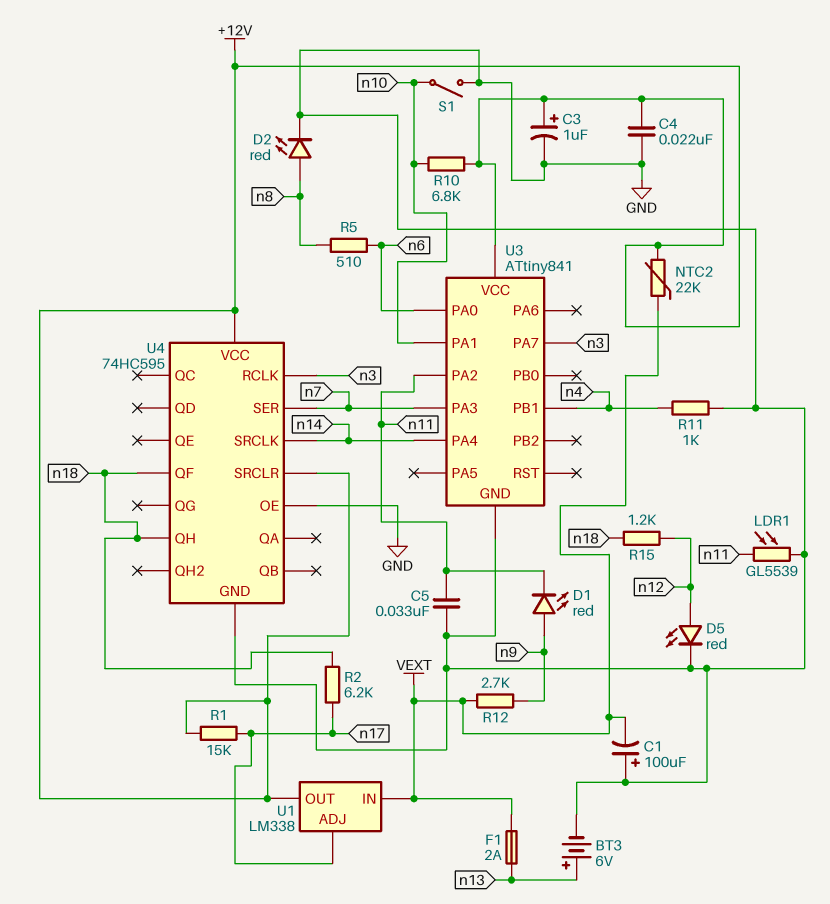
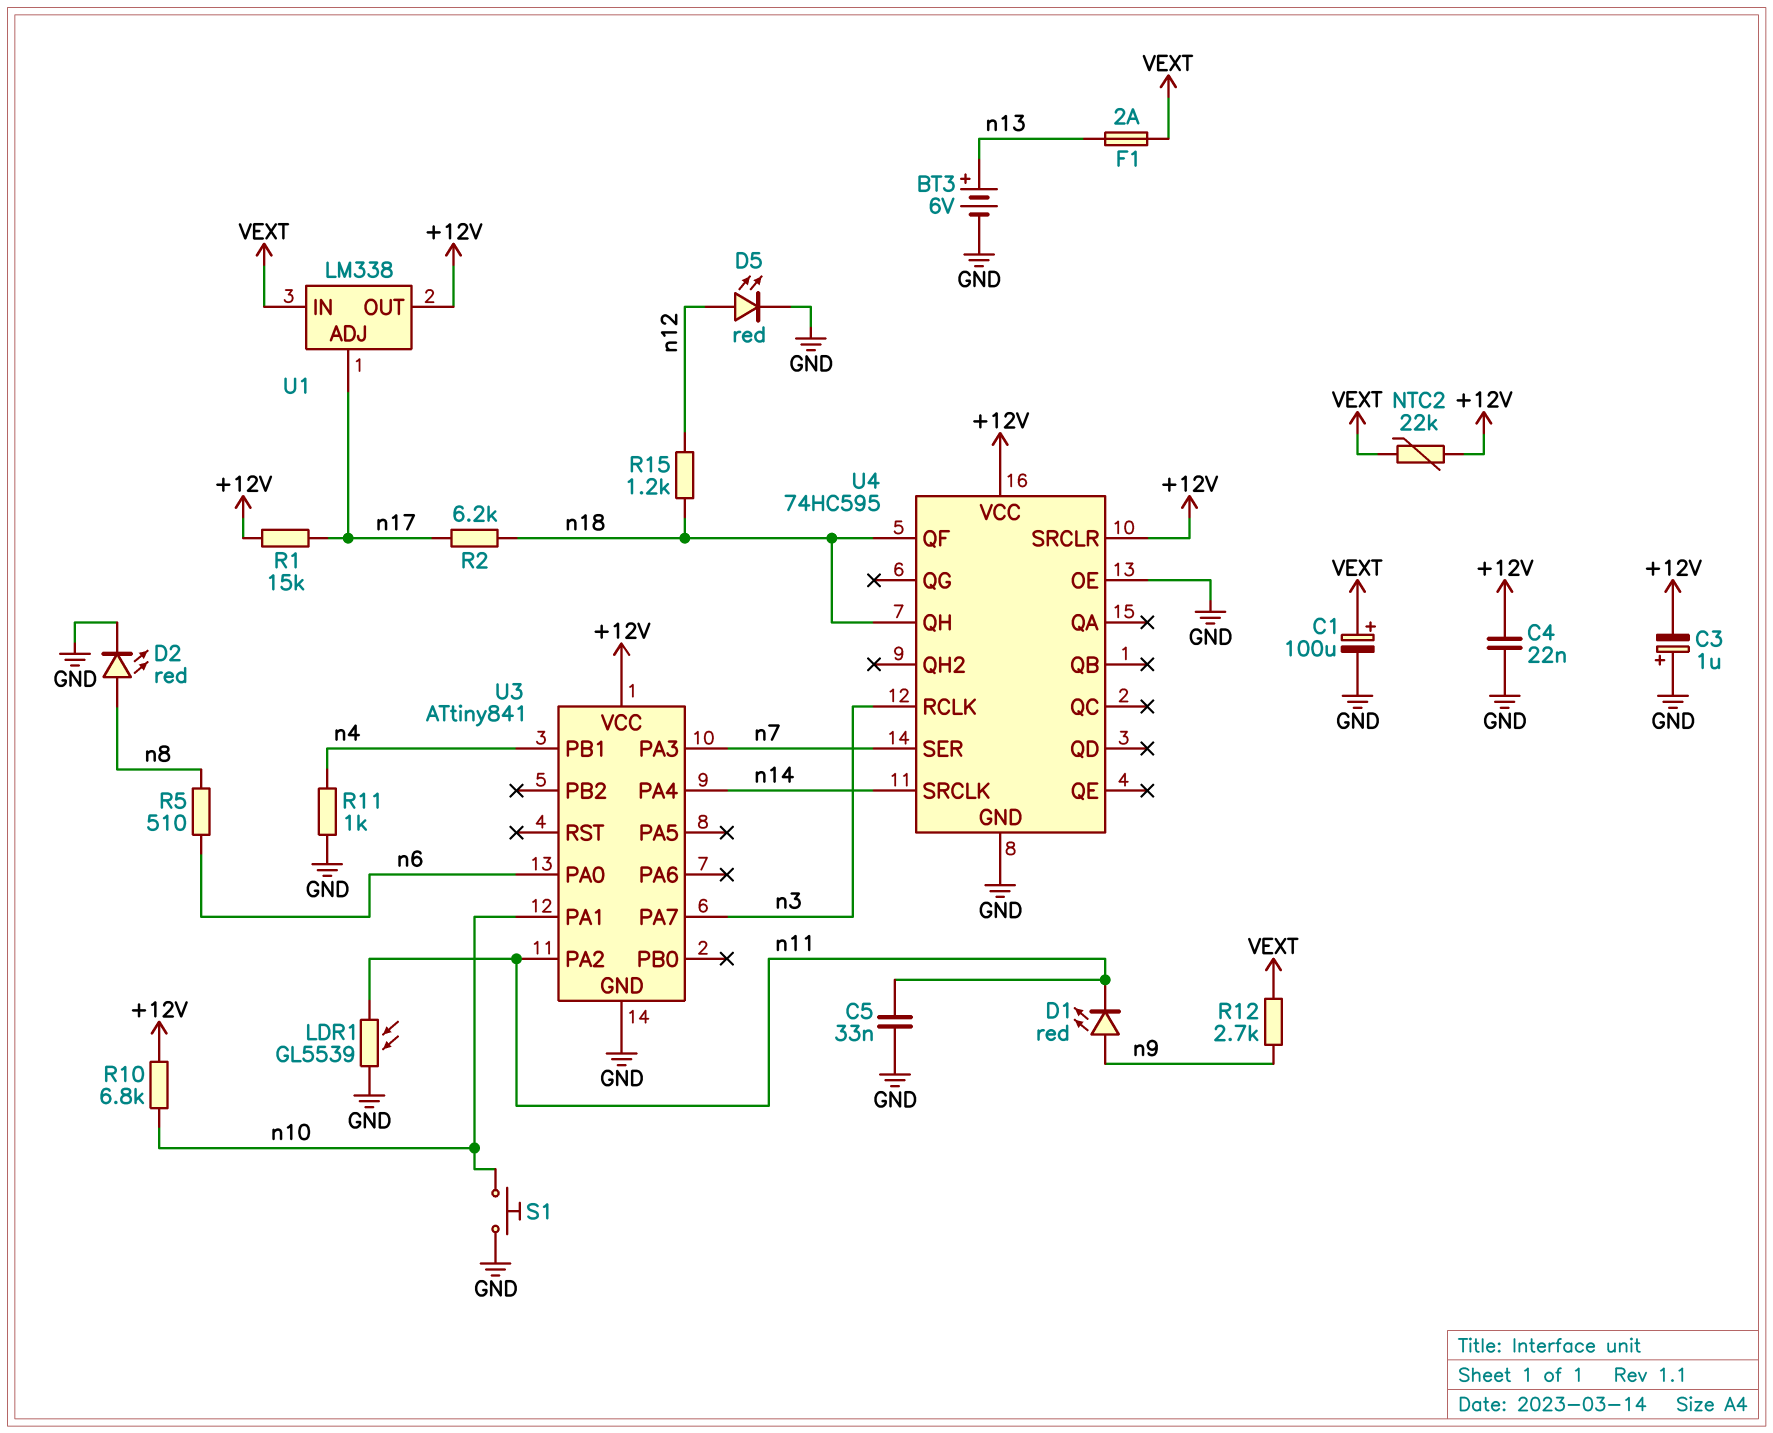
C1: 100uF (plus GND, minus VEXT) -> 100uF (plus VEXT, minus GND)
C3: 1uF (plus +12V, minus GND) -> 1uF (plus GND, minus +12V)
S1: switch (GND, n10) -> button (GND, n10)

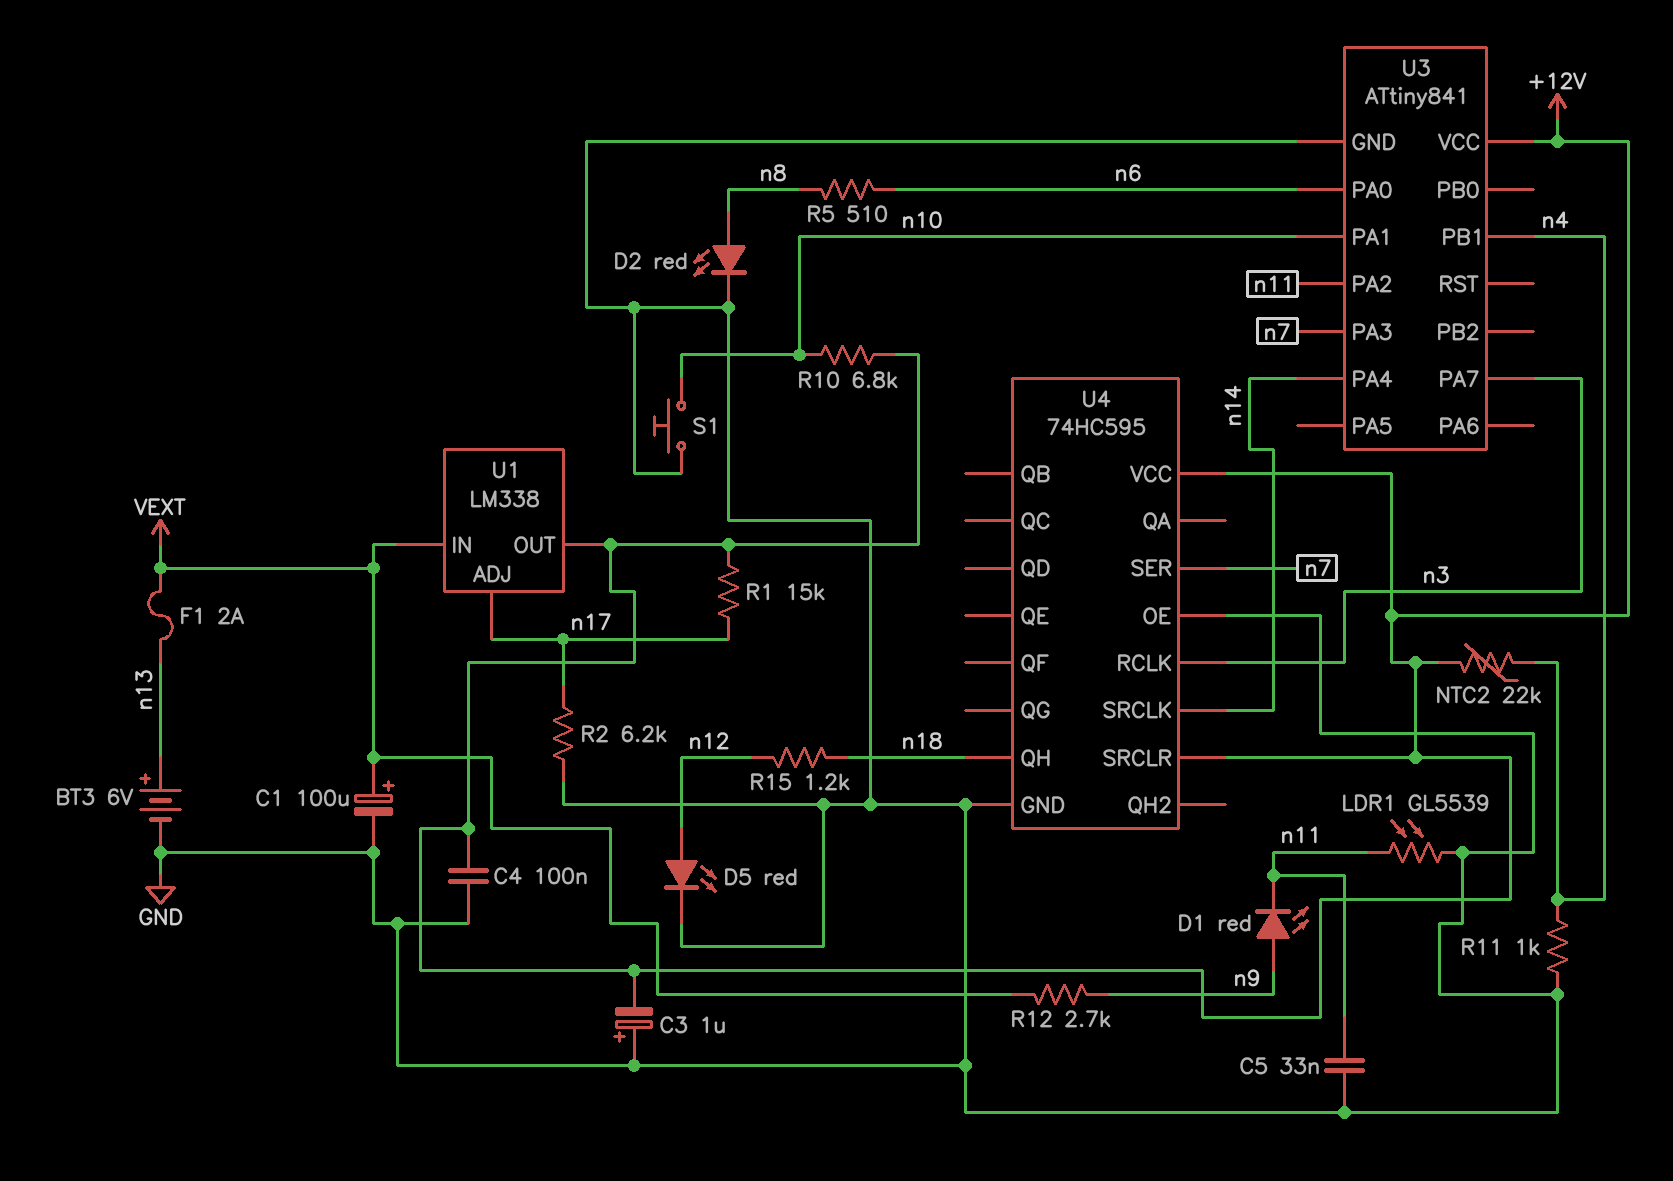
C4: 22nF (+12V, GND) -> 100nF (+12V, GND)
NTC2: 22k (+12V, VEXT) -> 22k (+12V, n4)
R2: 6.2k (n17, n18) -> 6.2k (GND, n17)
U4 pin QF: n18 -> none

